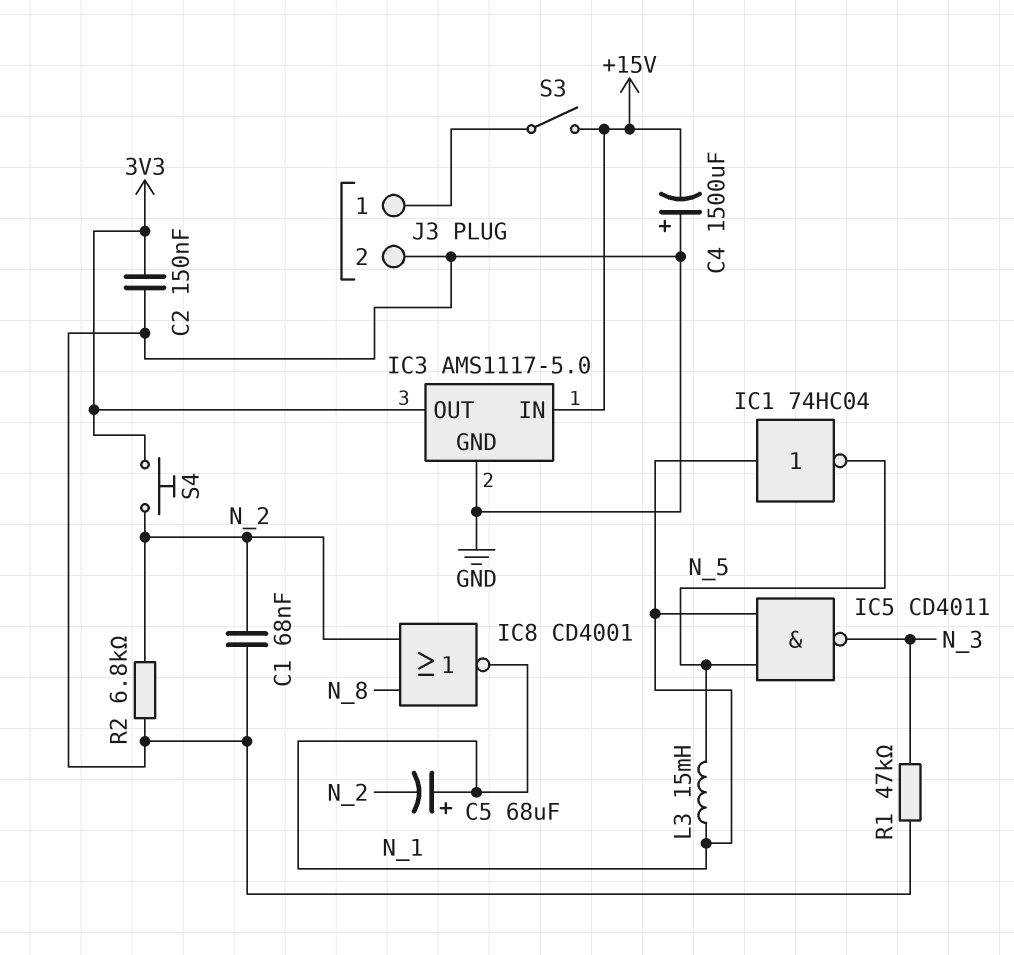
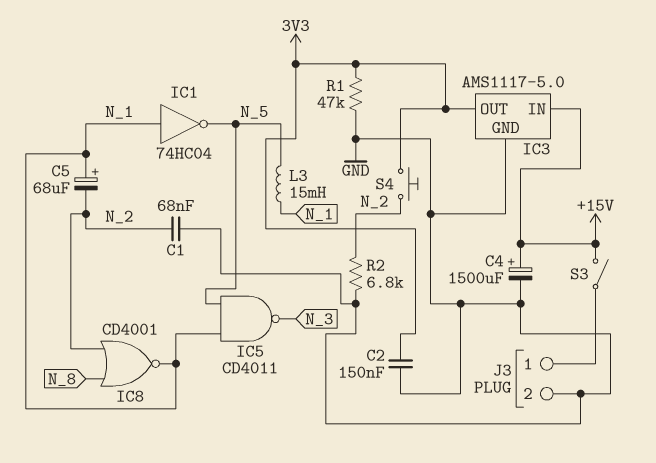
C4: 1500uF (plus GND, minus +15V) -> 1500uF (plus +15V, minus GND)
R1: 47k (GND, N_3) -> 47k (3V3, GND)

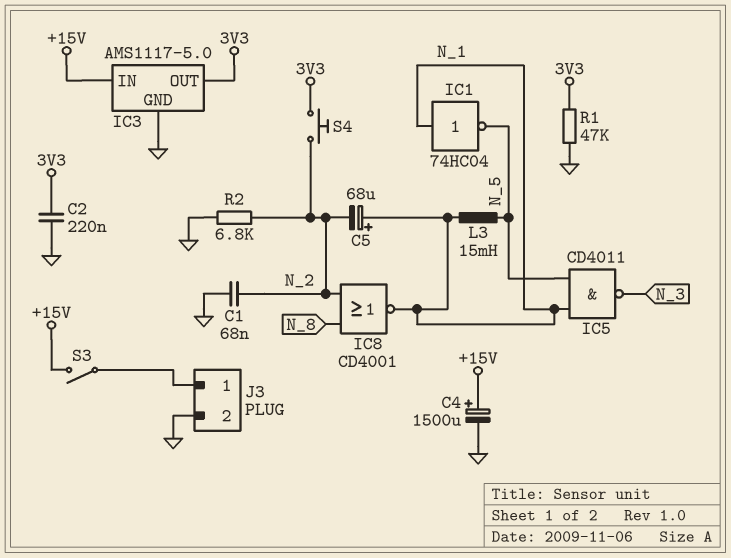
C2: 150nF (3V3, GND) -> 220nF (3V3, GND)

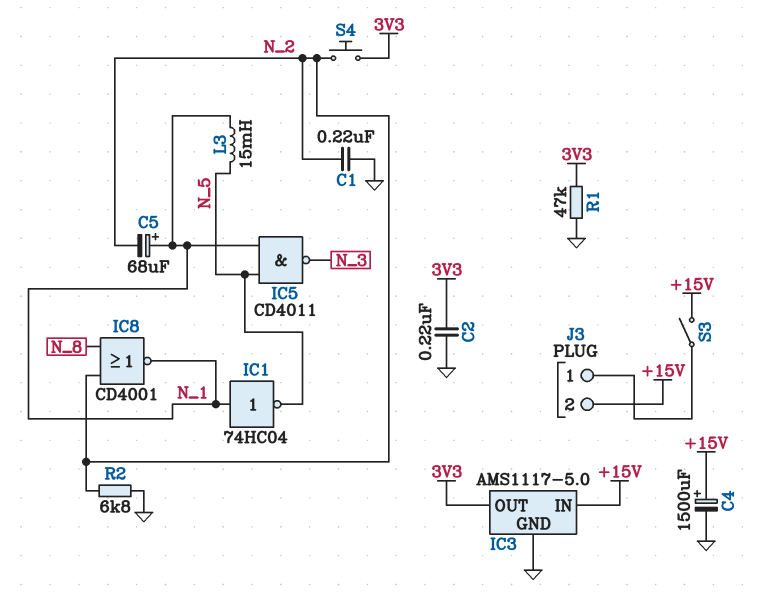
C1: 68nF (GND, N_2) -> 220nF (GND, N_2)
J3 pin 2: GND -> +15V

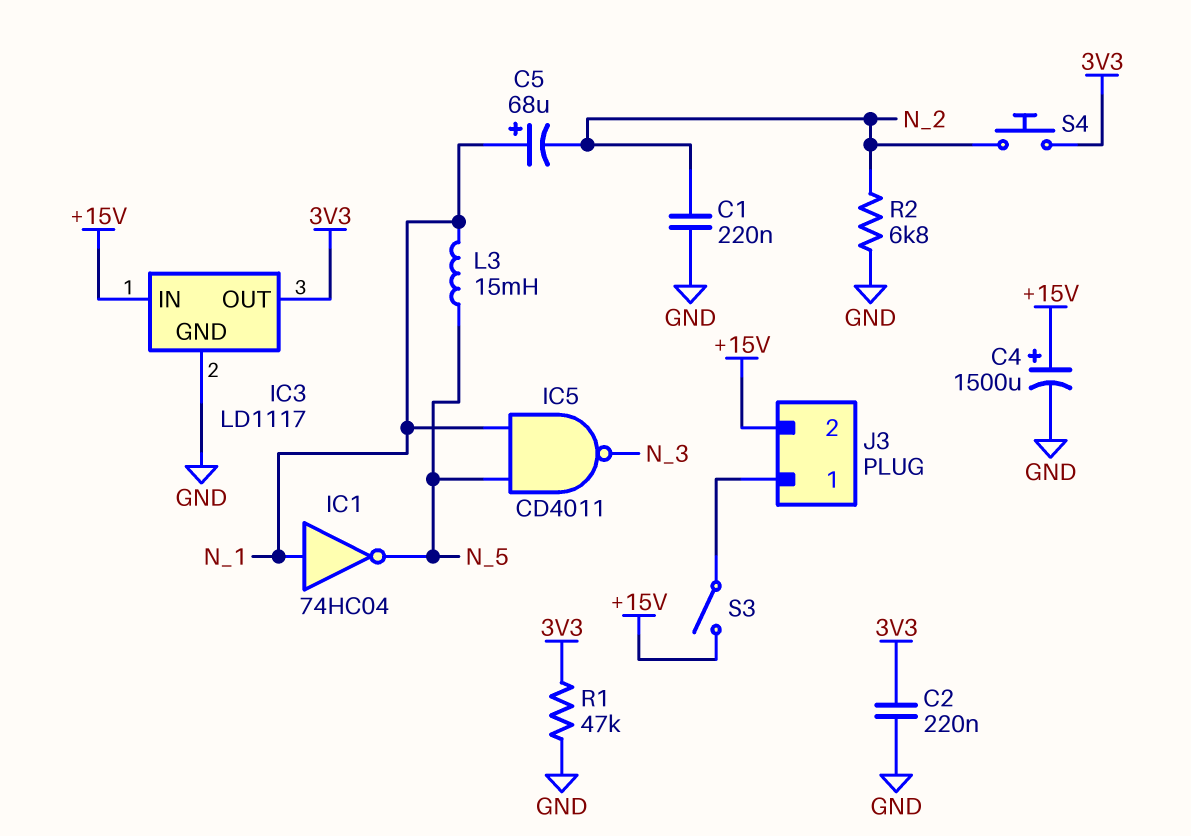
IC3: AMS1117-5.0 -> LD1117
IC8: NOR CD4001 (in N_2, in N_8, out N_1) -> none

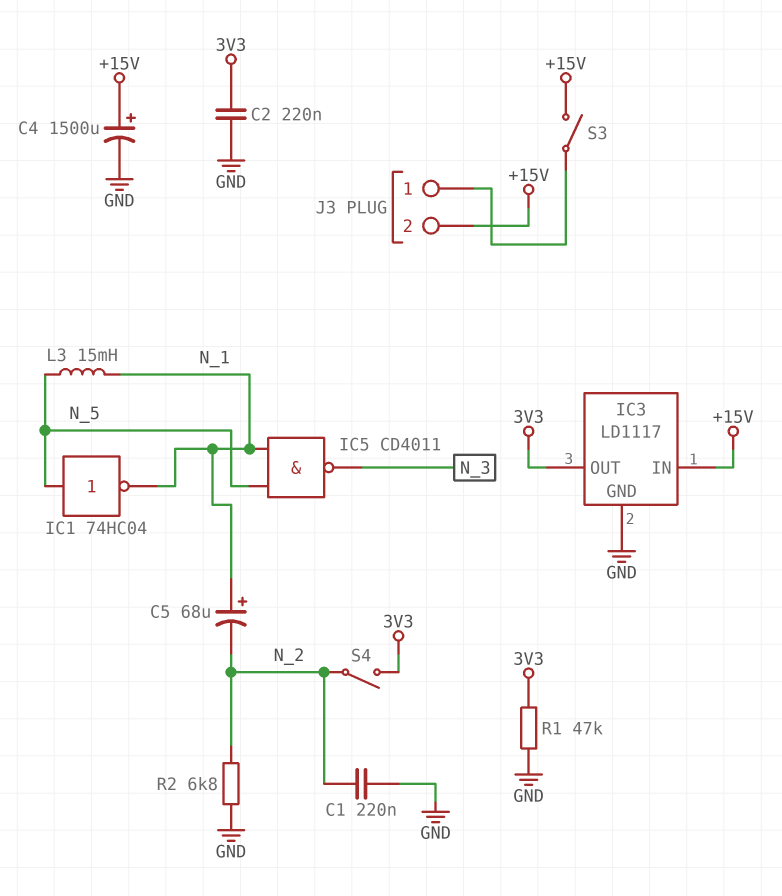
IC1: NOT 74HC04 (in N_1, out N_5) -> NOT 74HC04 (in N_5, out N_1)
S4: button (3V3, N_2) -> switch (3V3, N_2)

